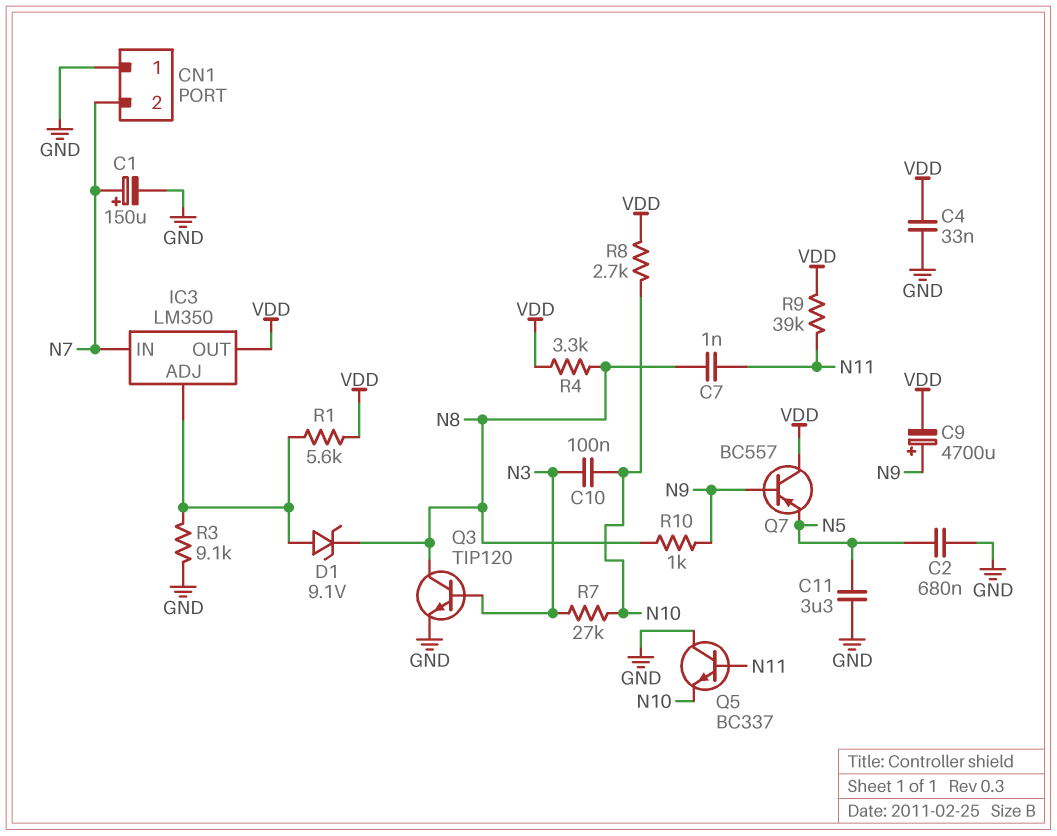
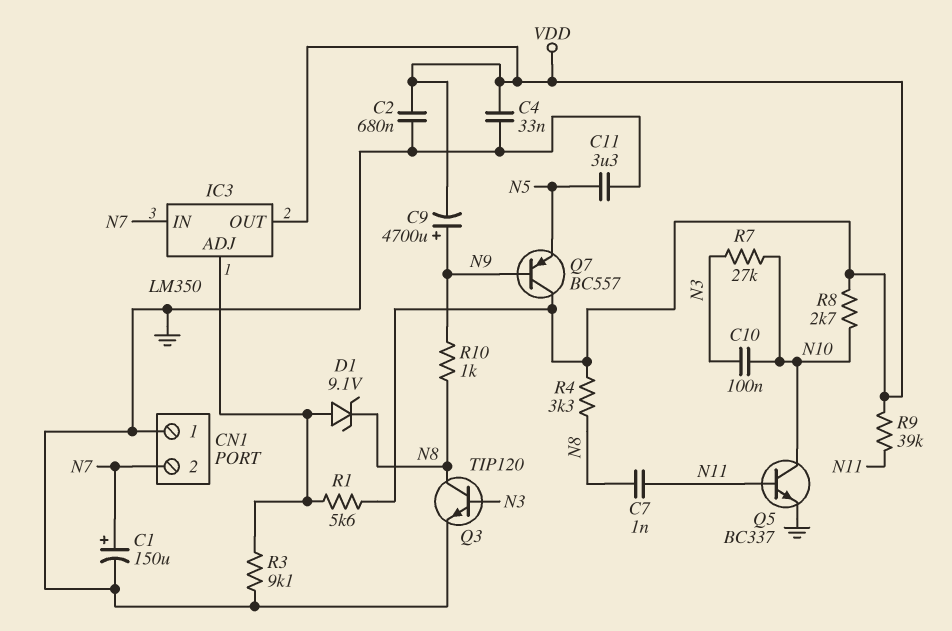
C2: 680nF (GND, N5) -> 680nF (GND, VDD)
Q5: NPN BC337 (B N11, C GND, E N10) -> NPN BC337 (B N11, C N10, E GND)

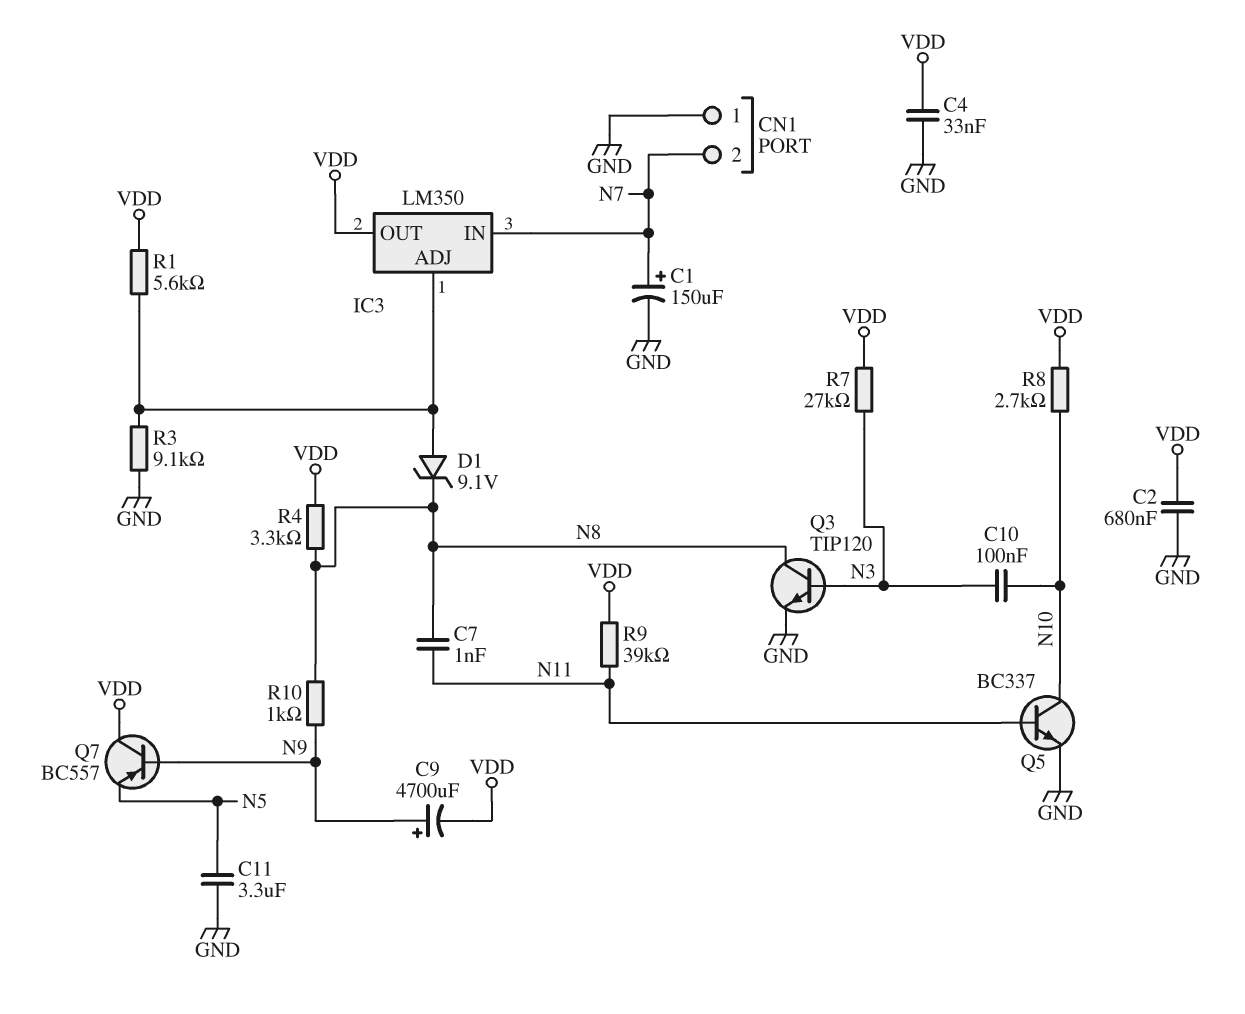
R7: 27k (N3, N10) -> 27k (N3, VDD)

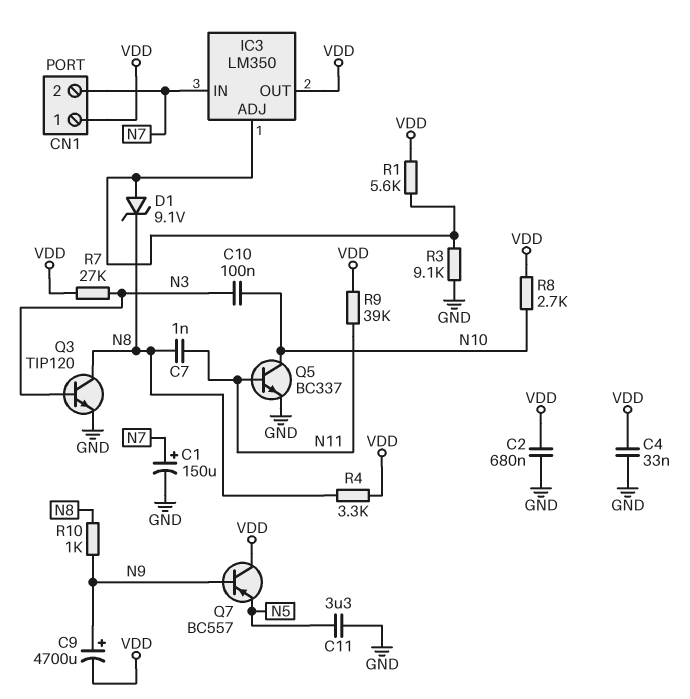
CN1 pin 1: GND -> VDD

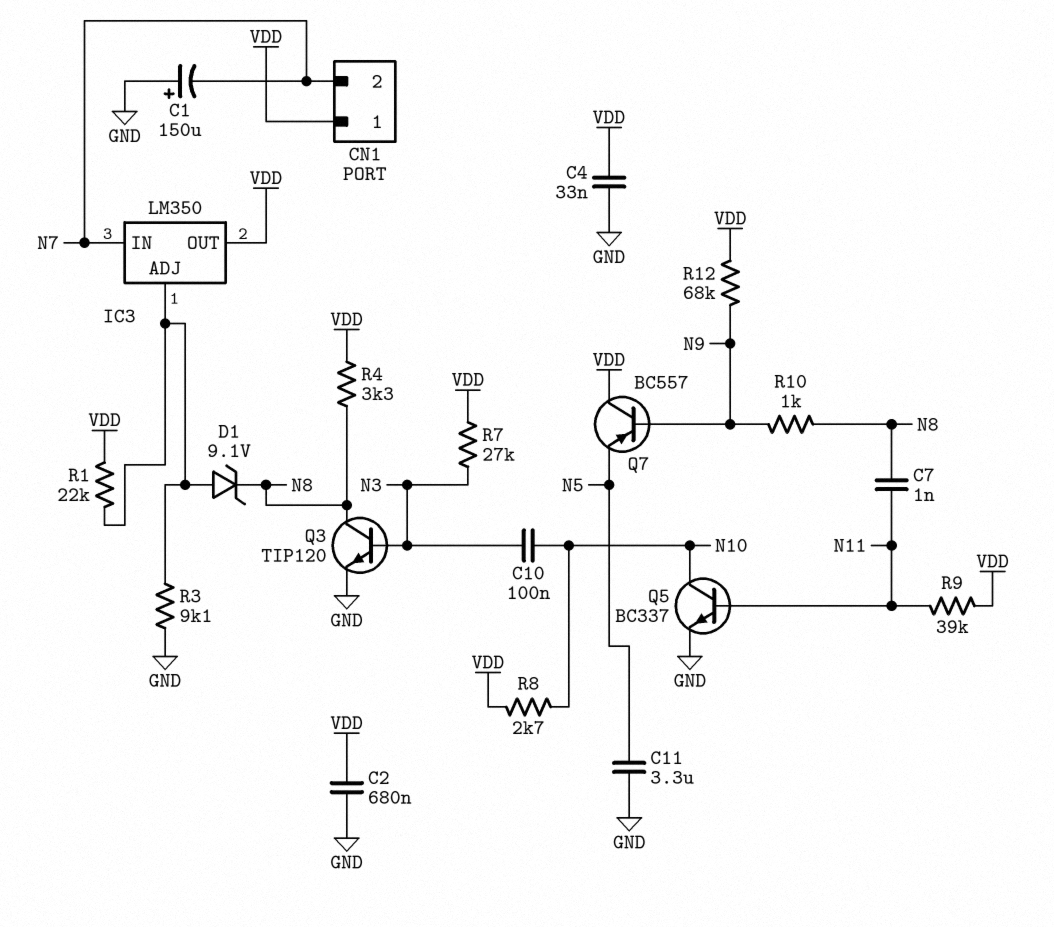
C1: 150uF (plus N7, minus GND) -> 150uF (plus GND, minus N7)
C9: 4700uF (plus N9, minus VDD) -> none
R1: 5.6k (IC3/ADJ, VDD) -> 22k (IC3/ADJ, VDD)
R12: none -> 68k (N9, VDD)

